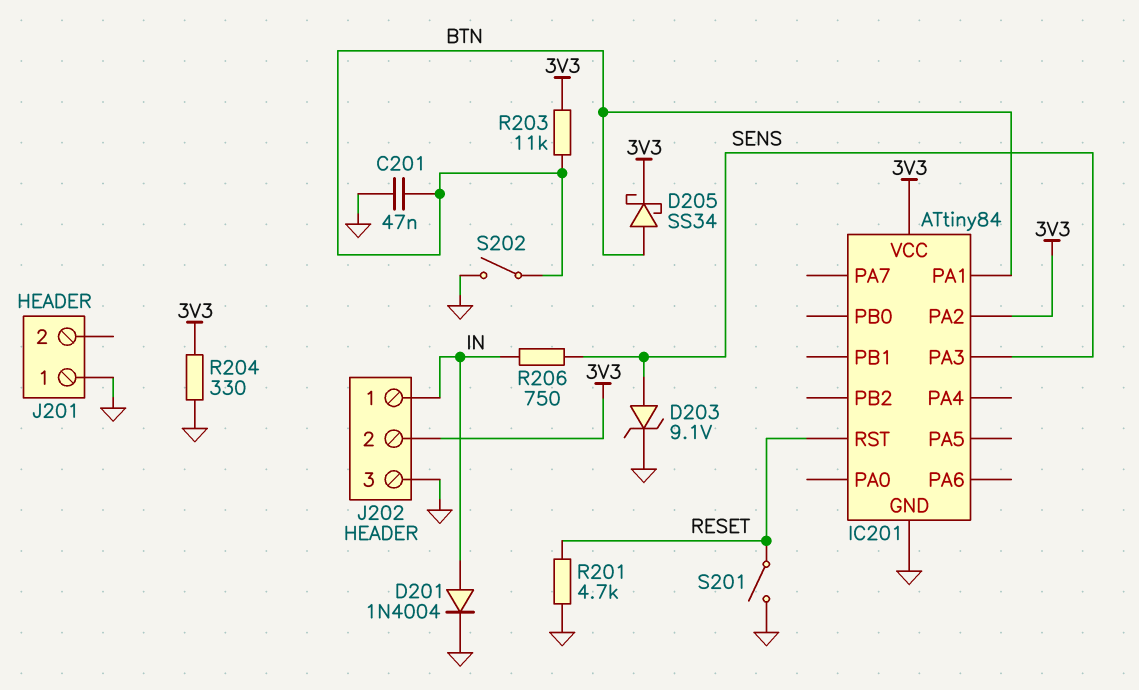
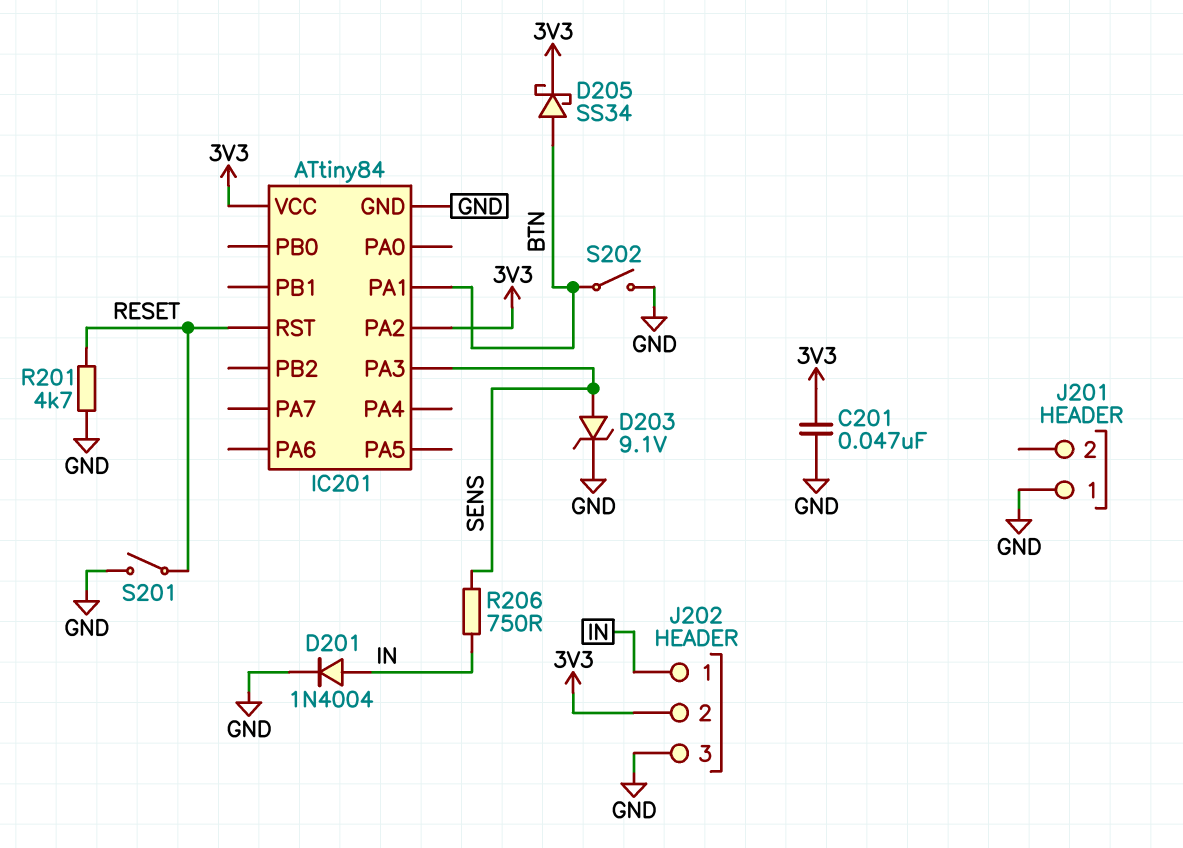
C201: 47nF (BTN, GND) -> 47nF (3V3, GND)
R203: 11k (3V3, BTN) -> none
R204: 330 (3V3, GND) -> none

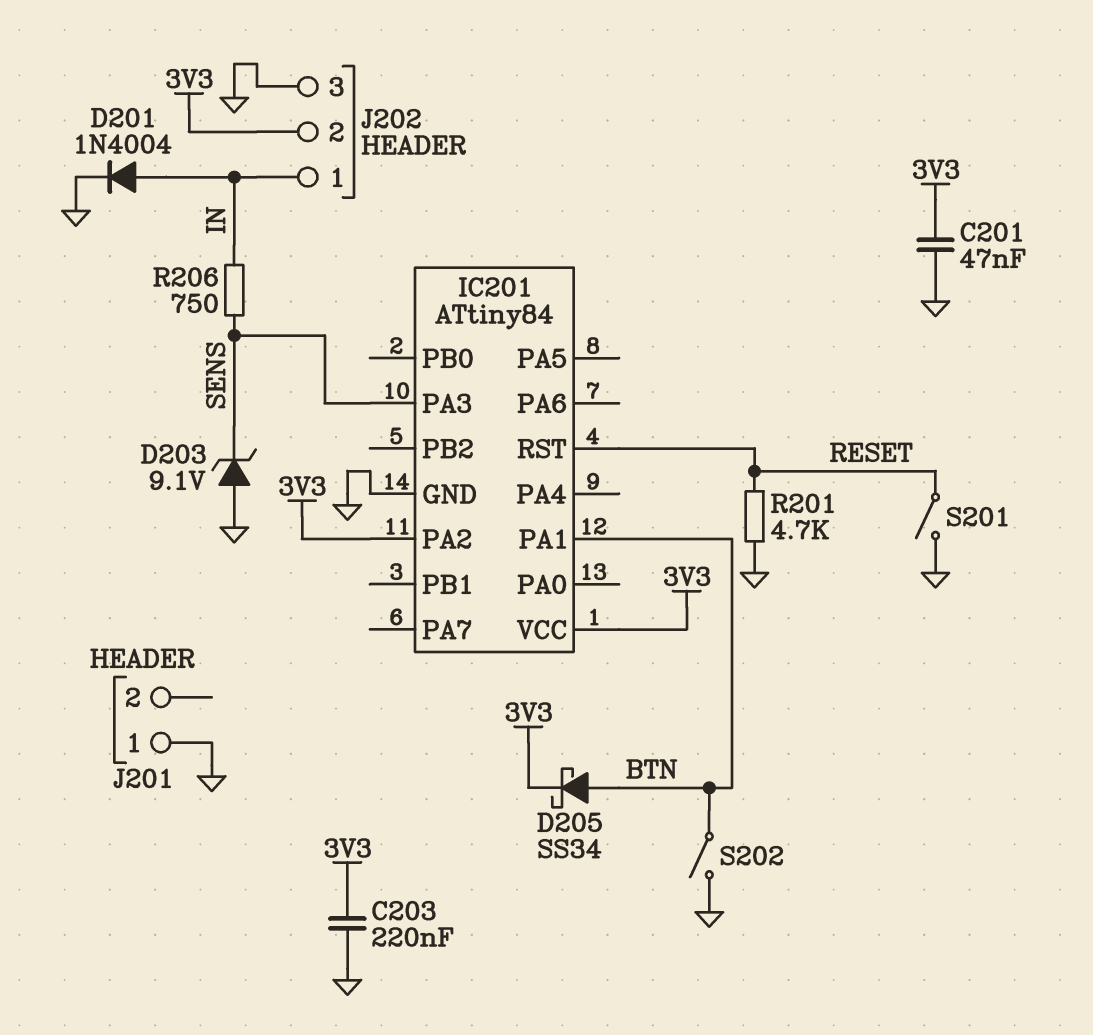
C203: none -> 220nF (3V3, GND)
D203: zener 9.1V (A SENS, K GND) -> zener 9.1V (A GND, K SENS)

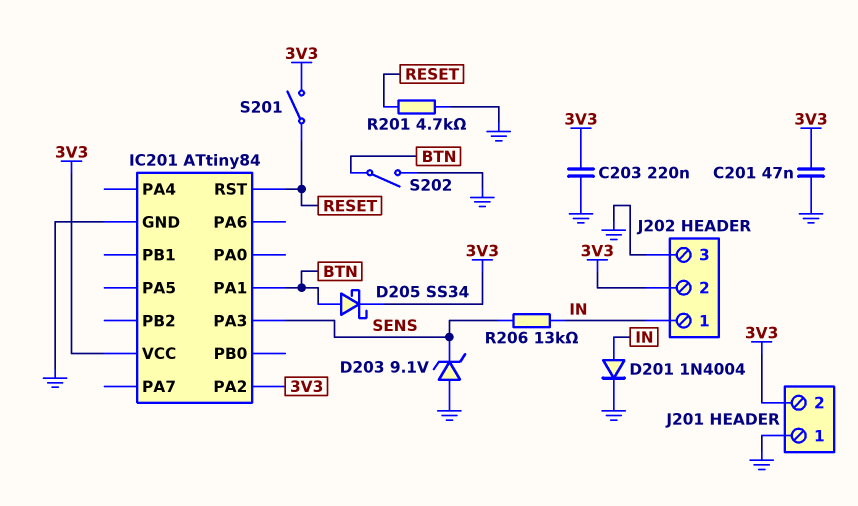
J201 pin 2: none -> 3V3
R206: 750 (IN, SENS) -> 13k (IN, SENS)
S201: switch (GND, RESET) -> switch (3V3, RESET)

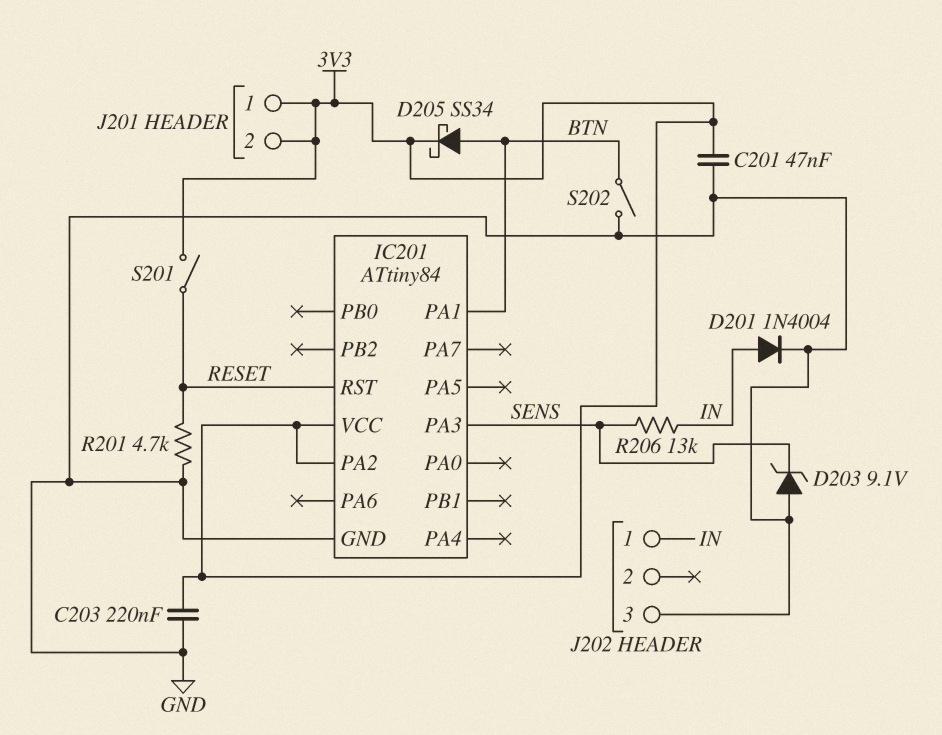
J201 pin 1: GND -> 3V3
J202 pin 2: 3V3 -> none

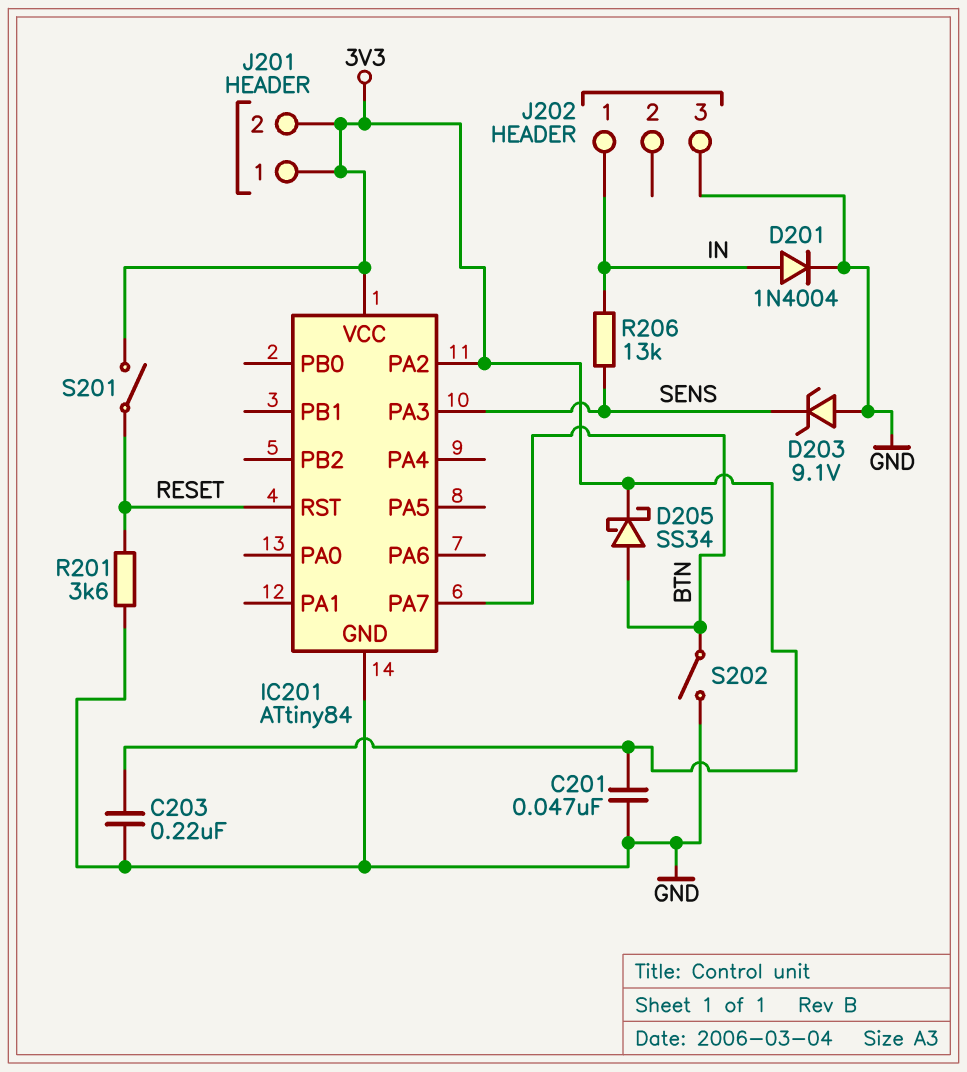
IC201 pin PA1: BTN -> none
IC201 pin PA7: none -> BTN
R201: 4.7k (GND, RESET) -> 3.6k (GND, RESET)

